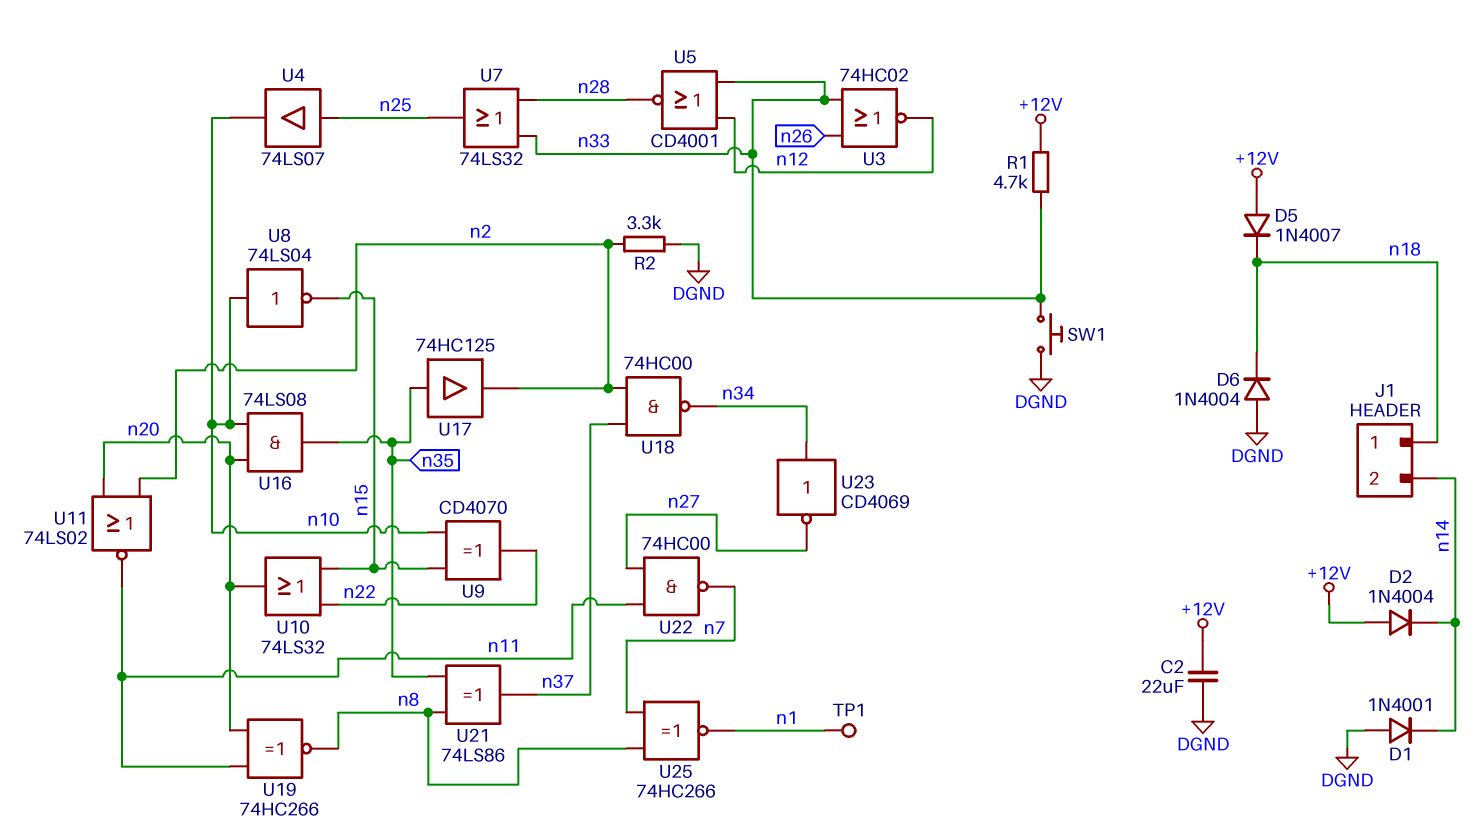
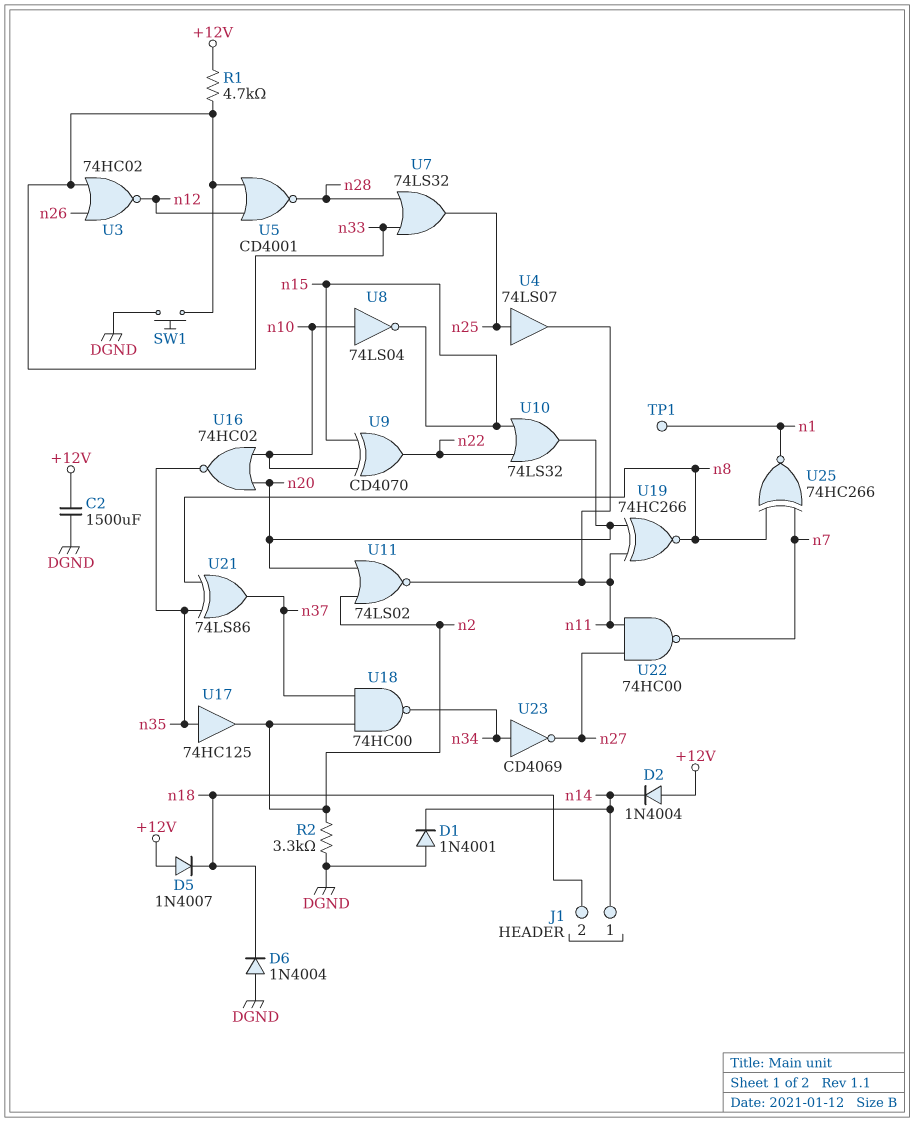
C2: 22uF (+12V, DGND) -> 1500uF (+12V, DGND)
J1 pin 1: n18 -> n14
J1 pin 2: n14 -> n18
U4: buffer 74LS07 (in n25, out n10) -> buffer 74LS07 (in n25, out n11)
U16: AND 74LS08 (in n10, in n20, out n35) -> NOR 74HC02 (in n10, in n20, out n35)

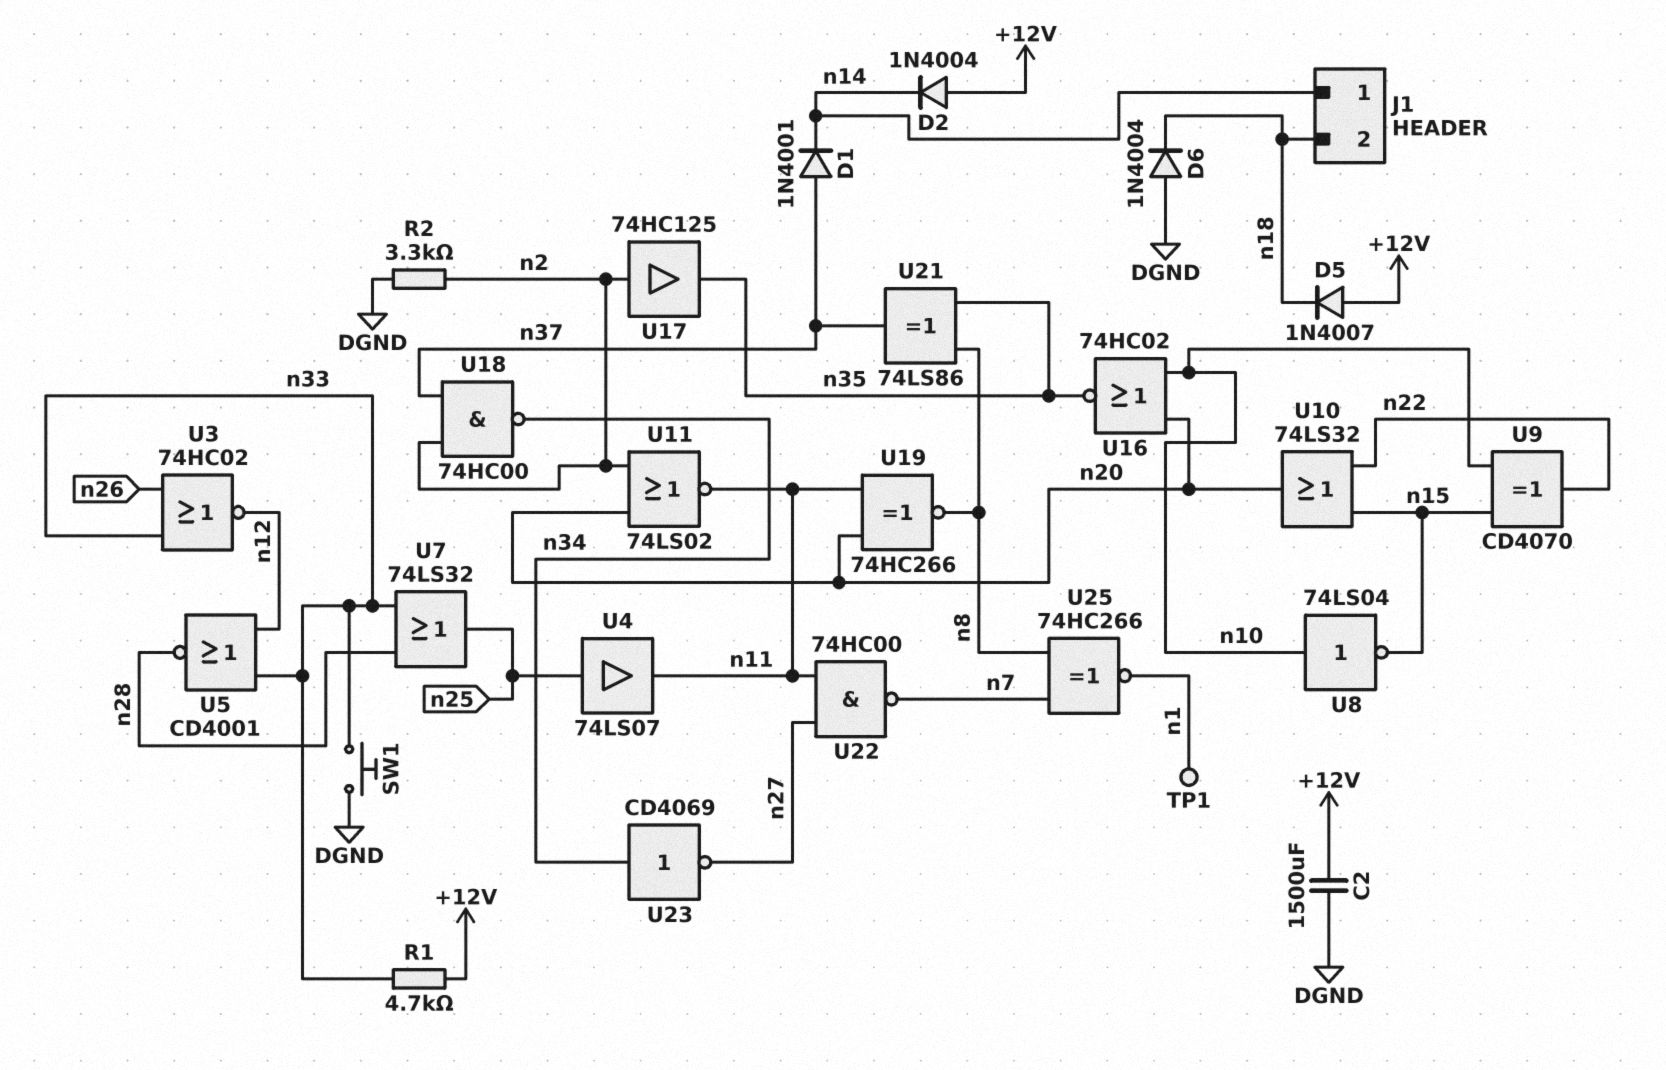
D1: diode 1N4001 (A DGND, K n14) -> diode 1N4001 (A n37, K n14)
U17: buffer 74HC125 (in n35, out n2) -> buffer 74HC125 (in n2, out n35)

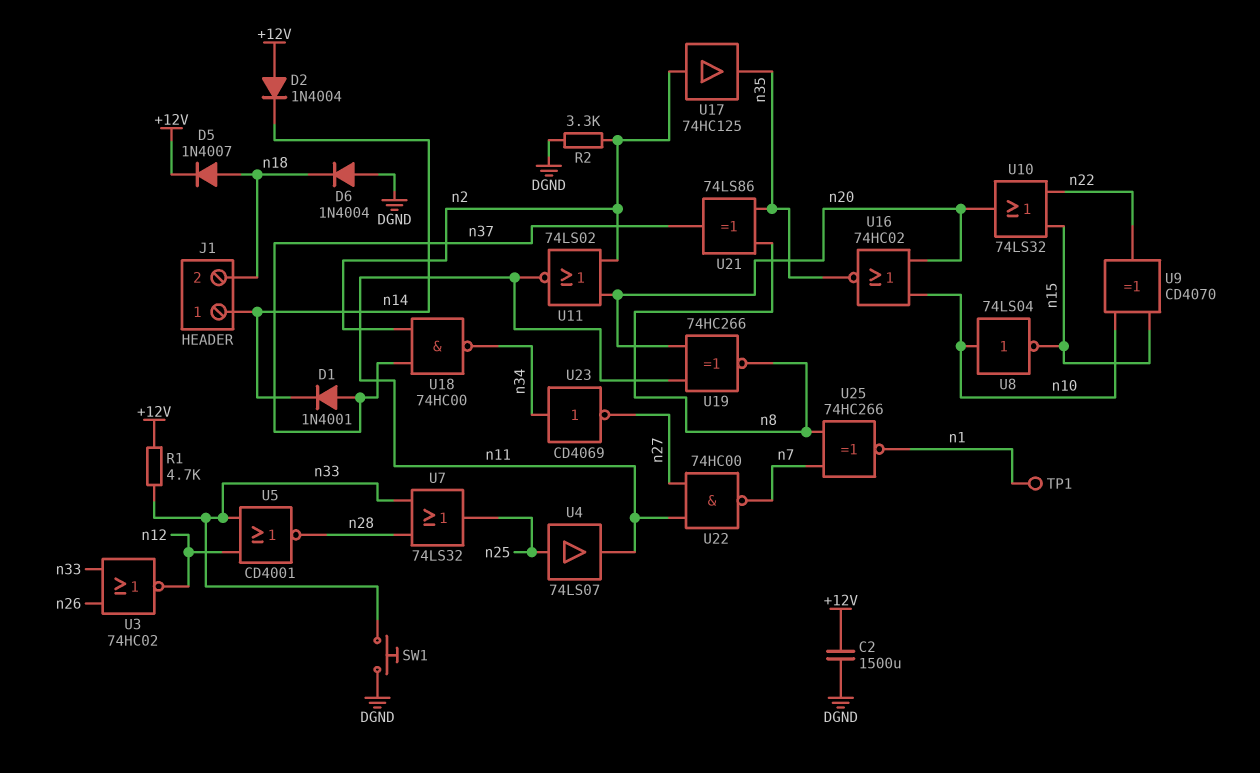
D5: diode 1N4007 (A +12V, K n18) -> diode 1N4007 (A n18, K +12V)

